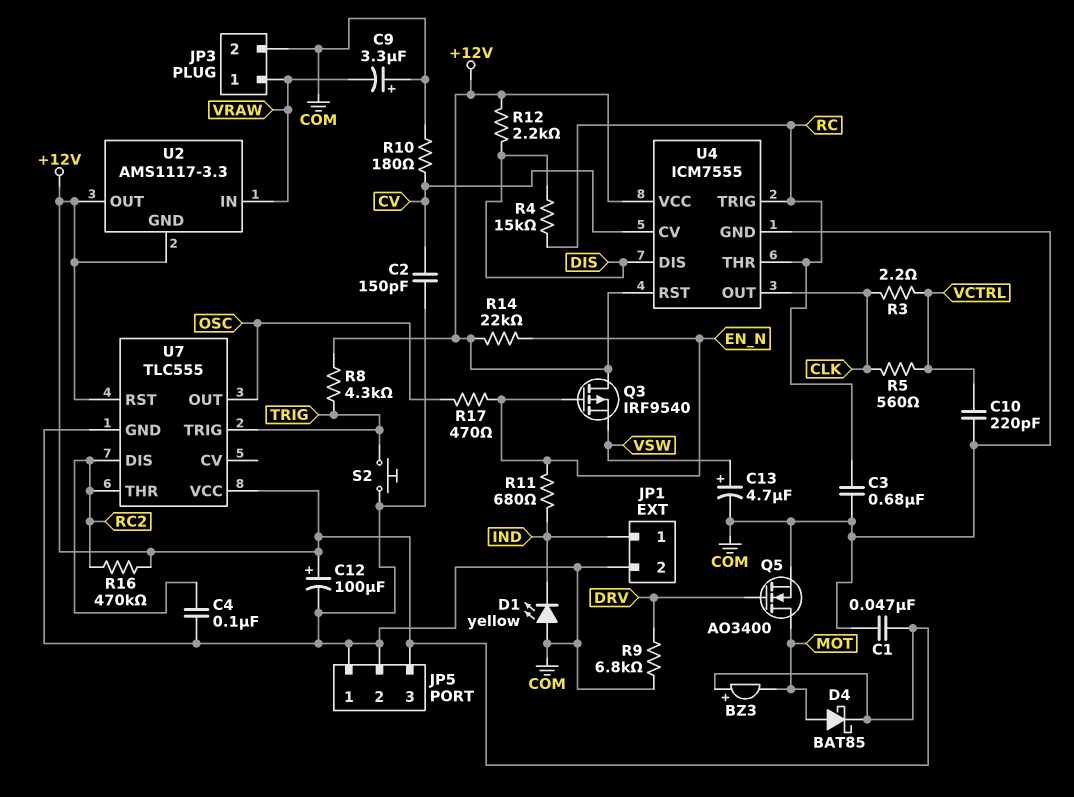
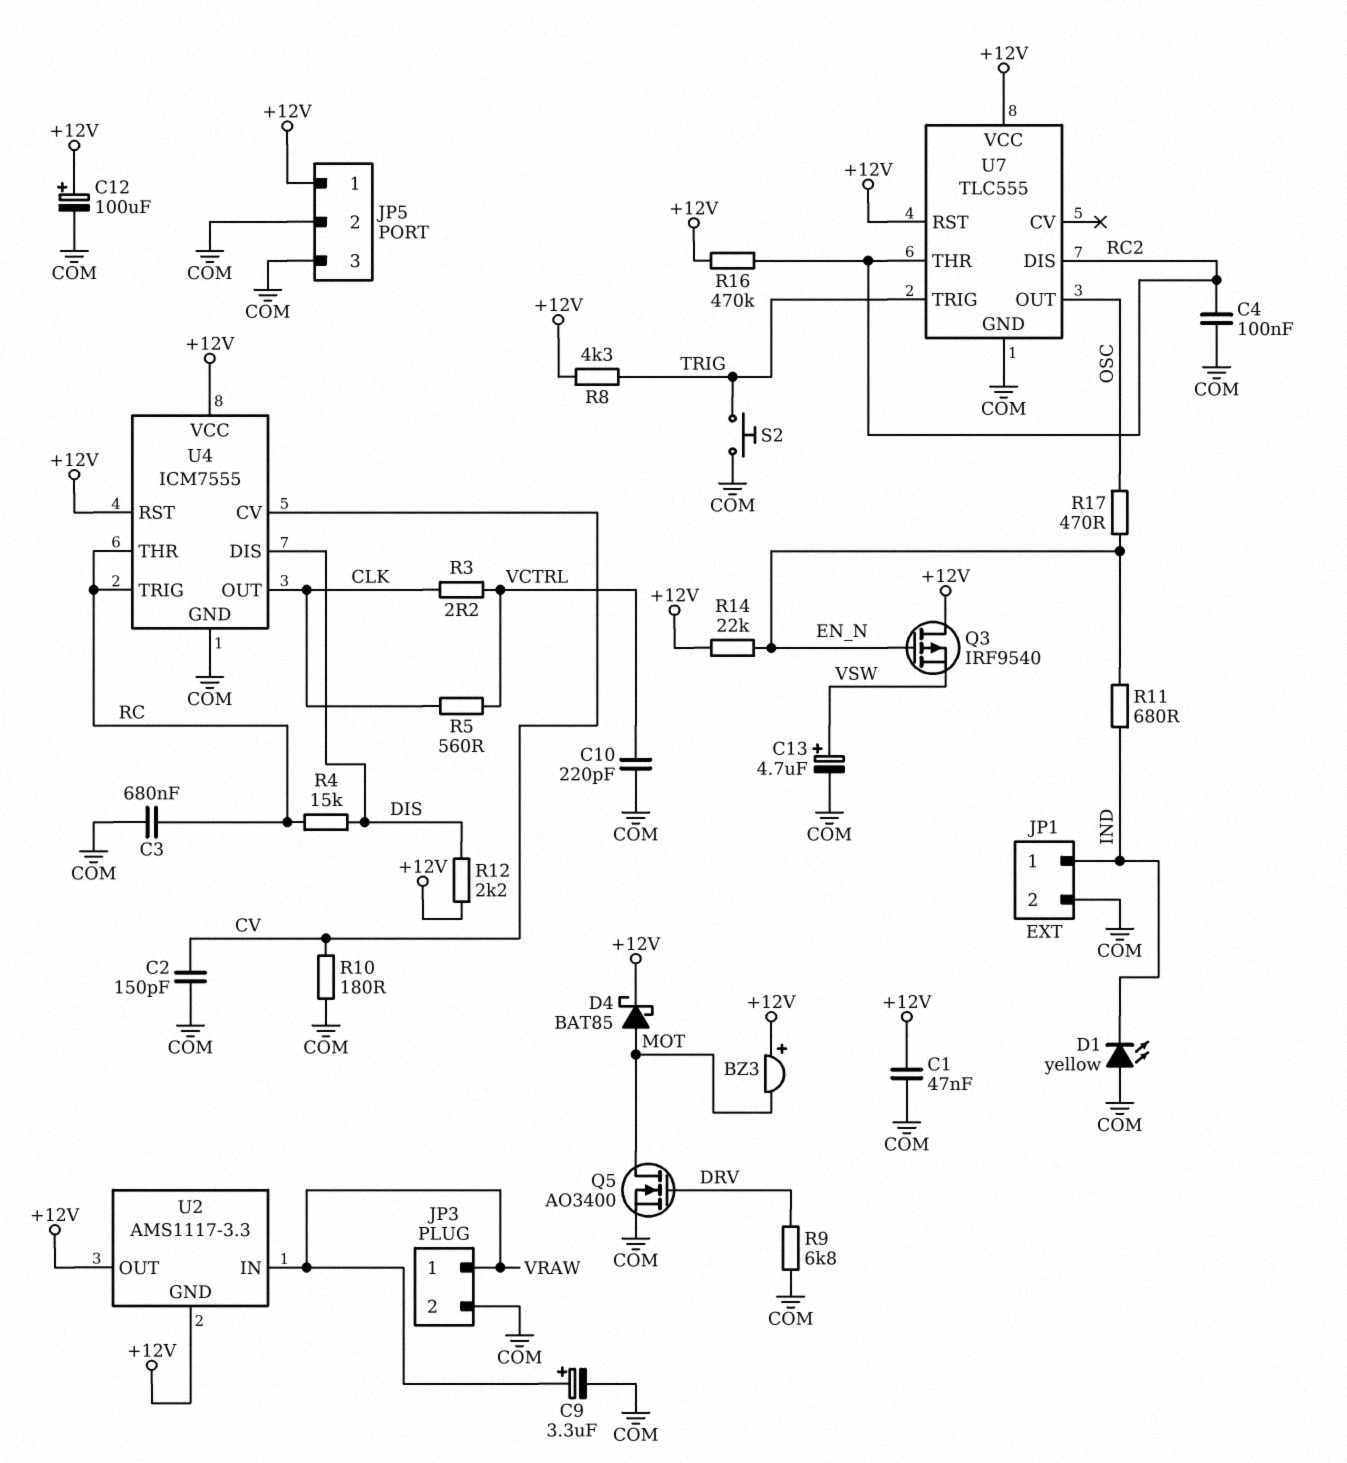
C9: 3.3uF (plus COM, minus VRAW) -> 3.3uF (plus VRAW, minus COM)
JP5 pin 1: COM -> +12V
JP5 pin 3: +12V -> COM

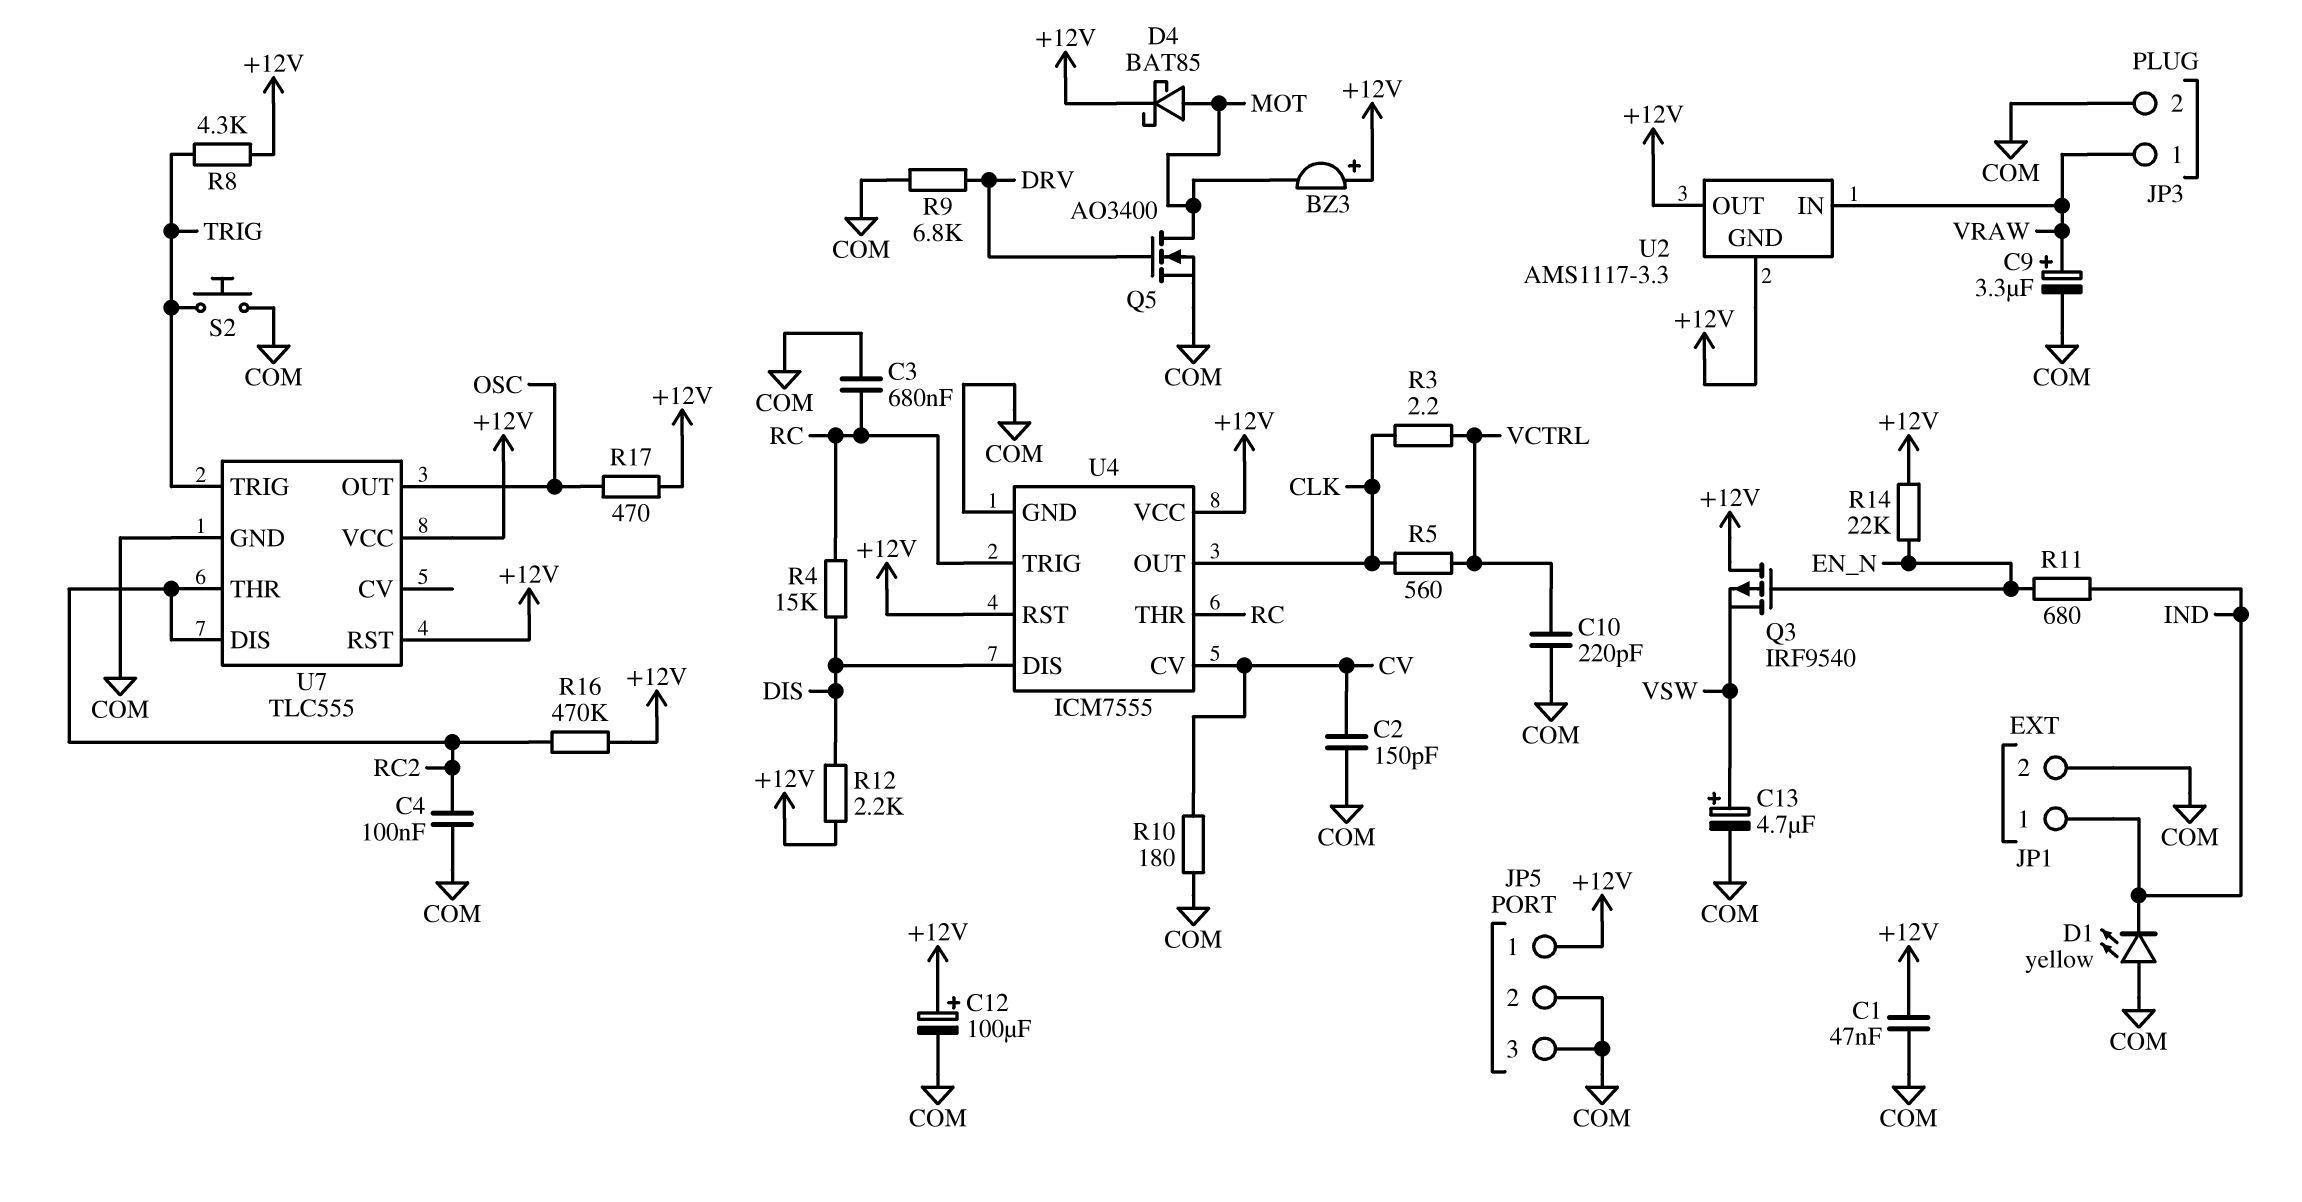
R17: 470 (EN_N, OSC) -> 470 (+12V, OSC)

